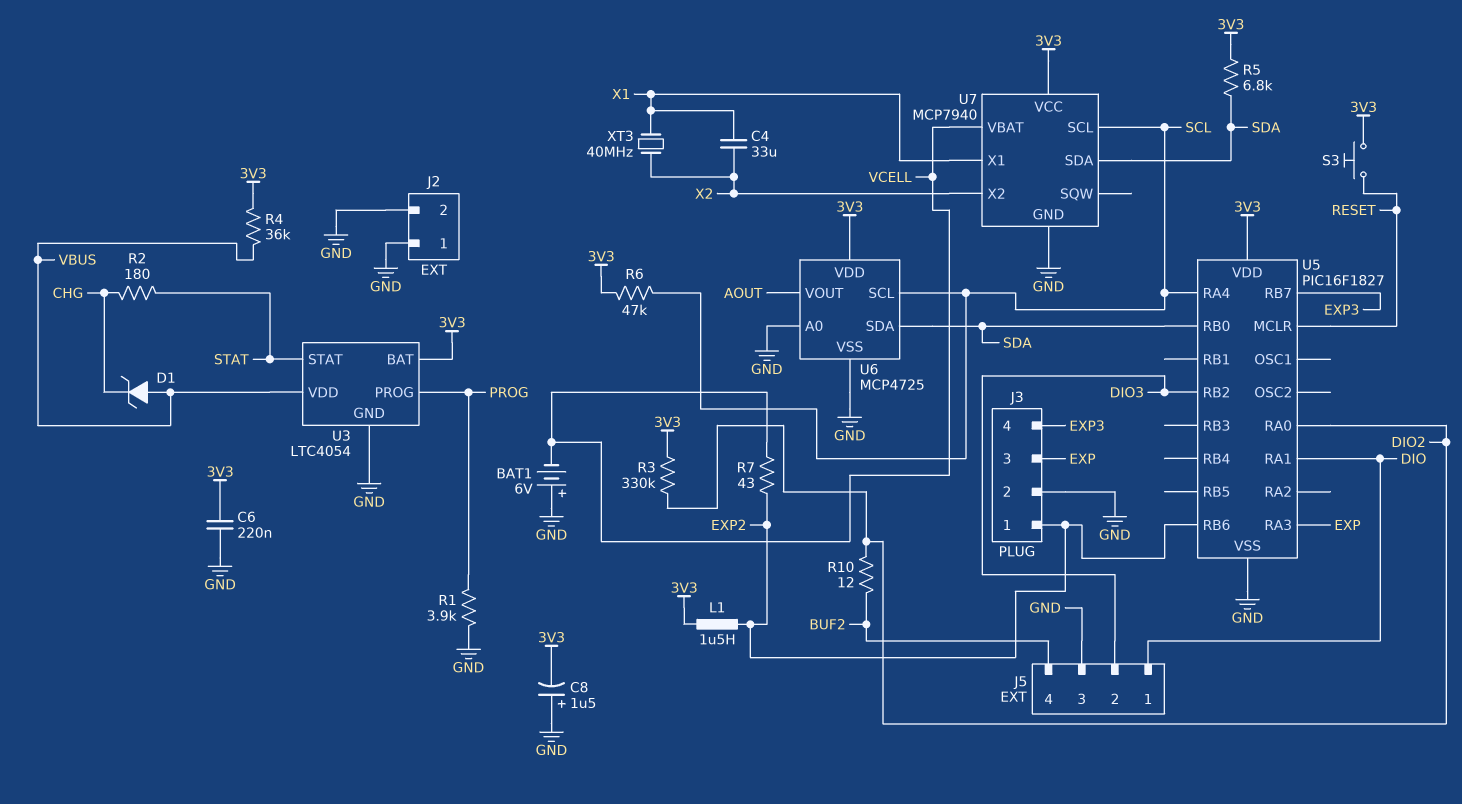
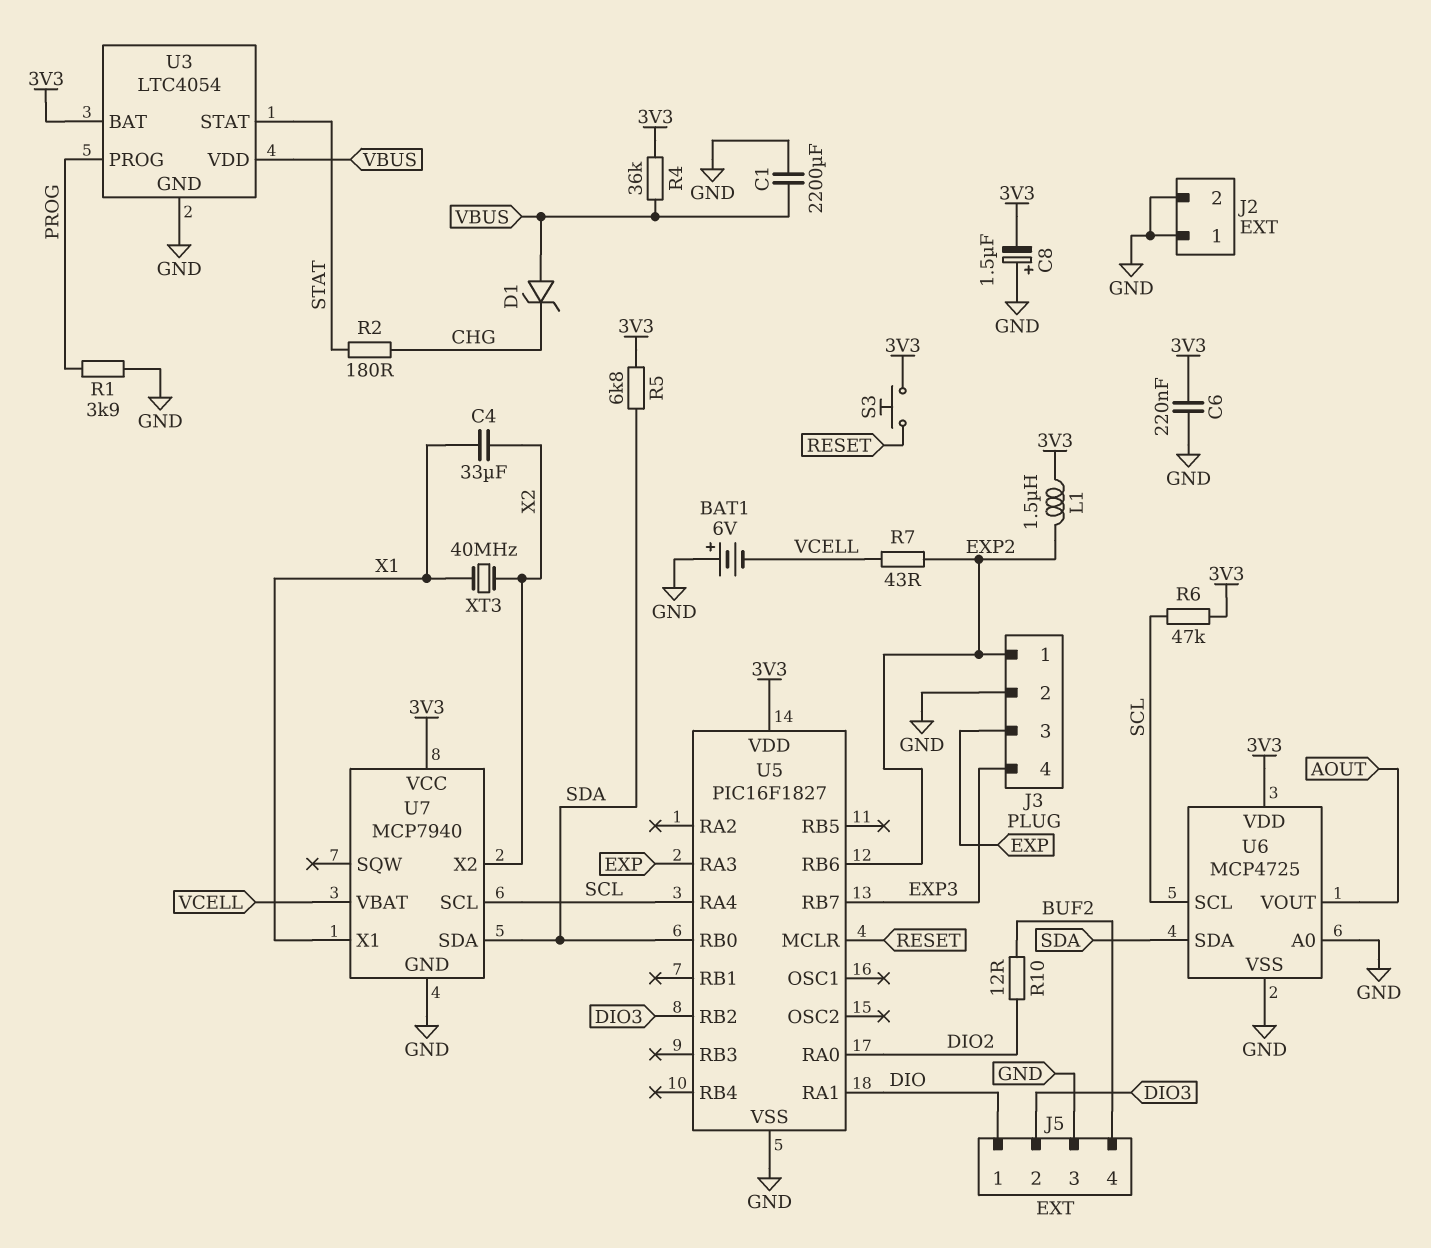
C1: none -> 2200uF (GND, VBUS)
R3: 330k (3V3, DIO2) -> none

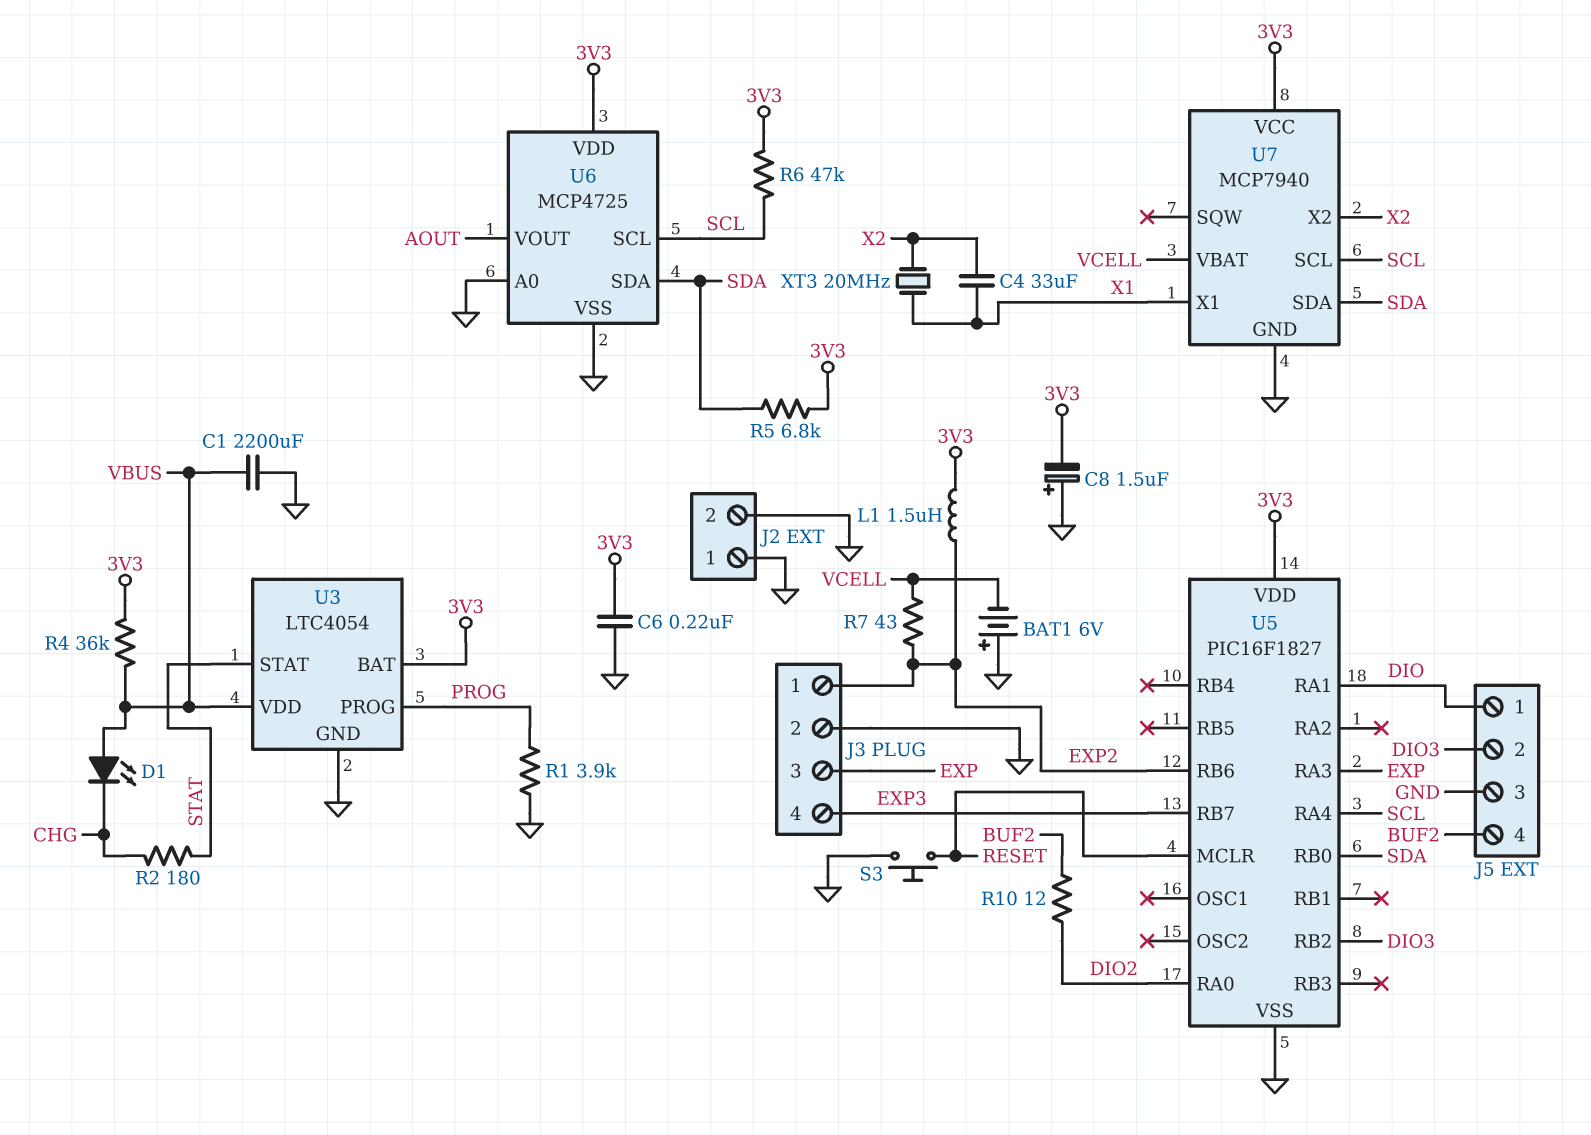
D1: zener (A VBUS, K CHG) -> LED (A VBUS, K CHG)
S3: button (3V3, RESET) -> button (GND, RESET)
XT3: 40MHz (X1, X2) -> 20MHz (X1, X2)

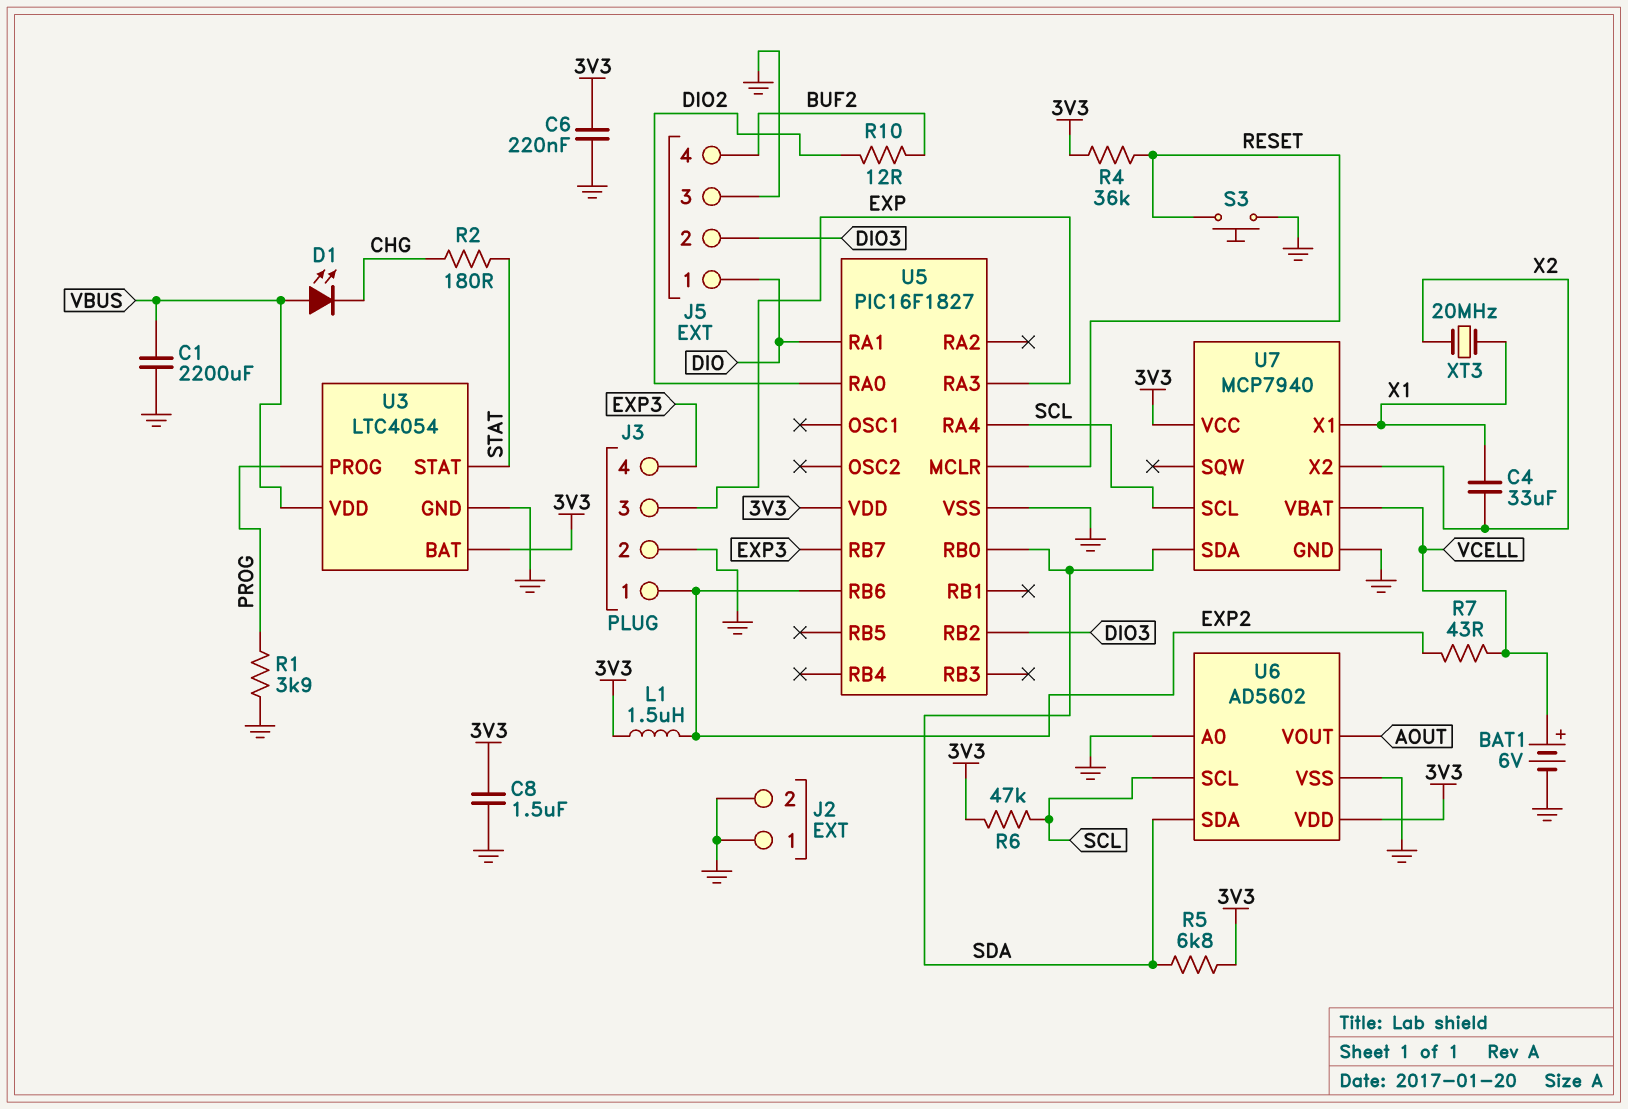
BAT1: 6V (plus GND, minus VCELL) -> 6V (plus VCELL, minus GND)
C8: 1.5uF (plus GND, minus 3V3) -> 1.5uF (3V3, GND)
R4: 36k (3V3, VBUS) -> 36k (3V3, RESET)
U6: MCP4725 -> AD5602

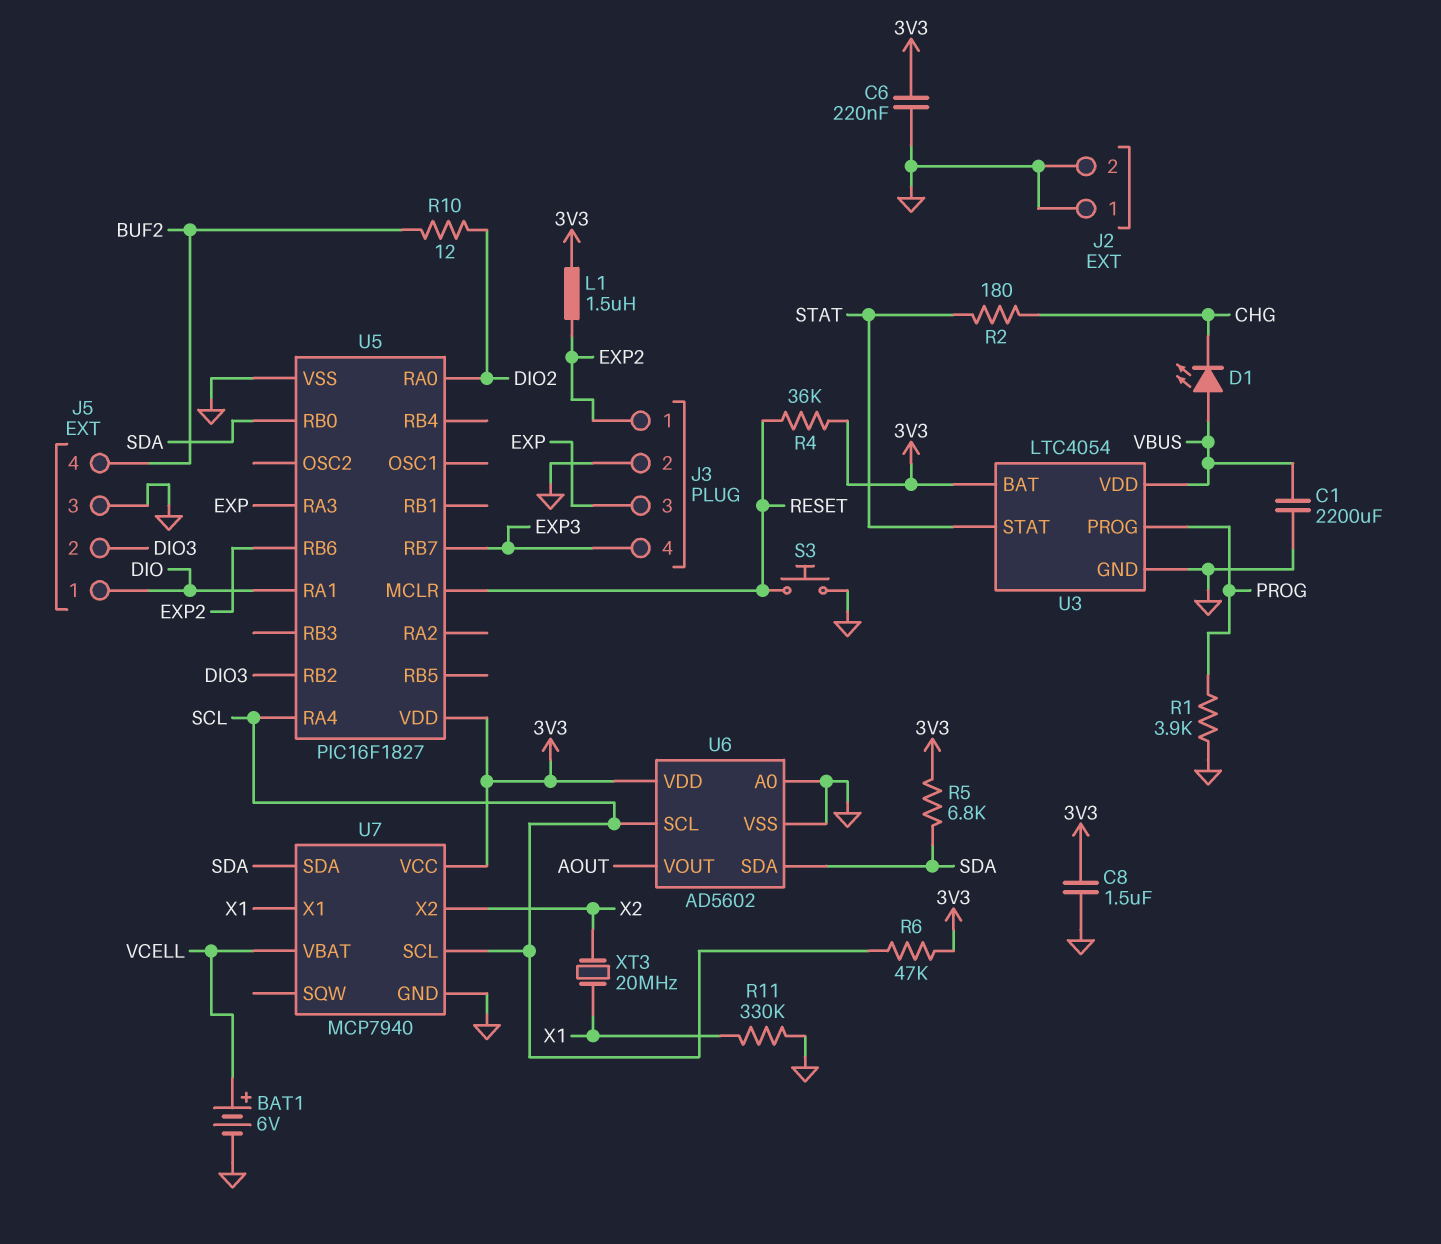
C4: 33uF (X1, X2) -> none
R7: 43 (EXP2, VCELL) -> none
R11: none -> 330k (GND, X1)

